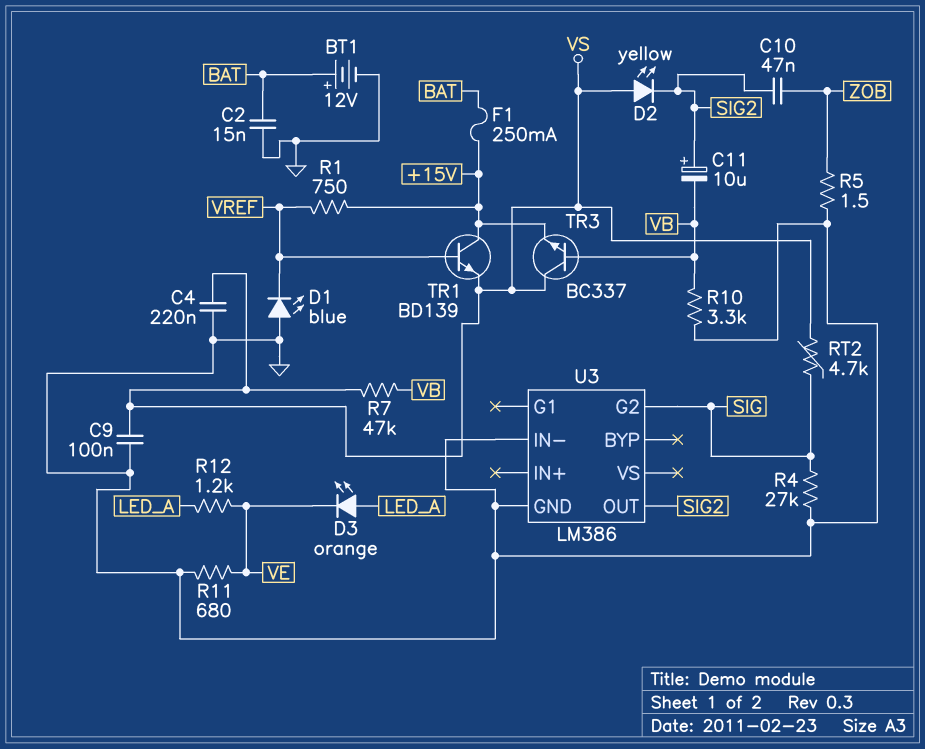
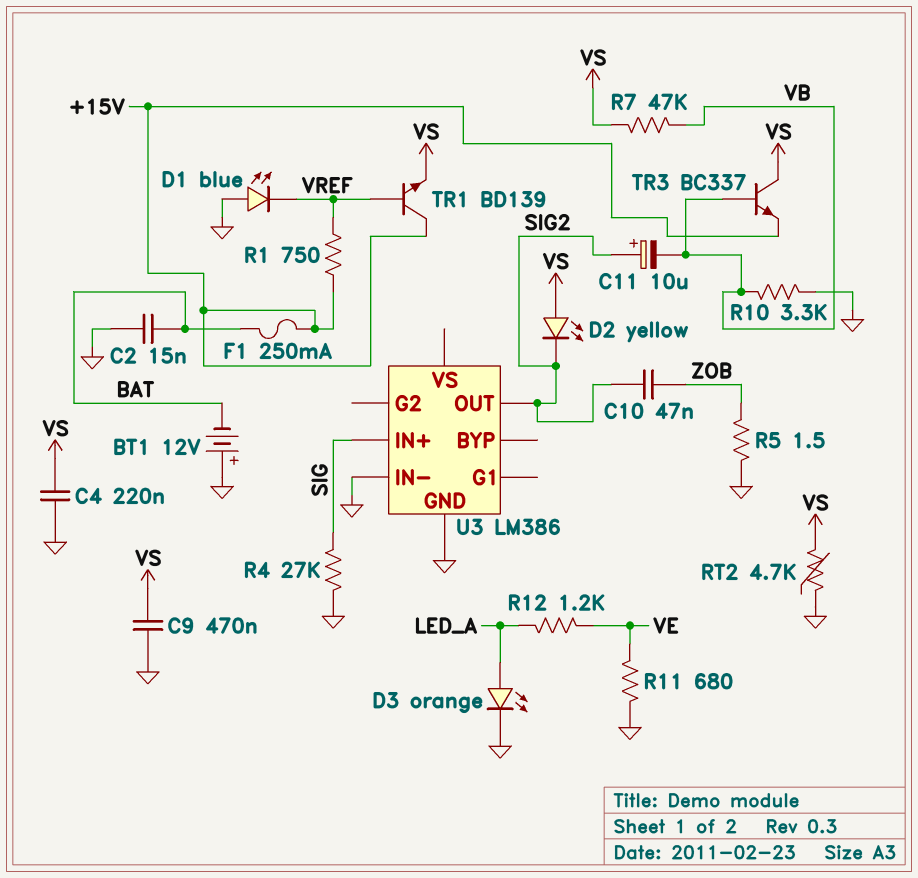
BT1: 12V (plus BAT, minus GND) -> 12V (plus GND, minus BAT)
C9: 100nF (GND, VS) -> 470nF (GND, VS)
D3: LED orange (A LED_A, K VE) -> LED orange (A LED_A, K GND)
RT2: 4.7k (SIG, VS) -> 4.7k (GND, VS)
U3 pin G2: SIG -> none
U3 pin IN+: none -> SIG

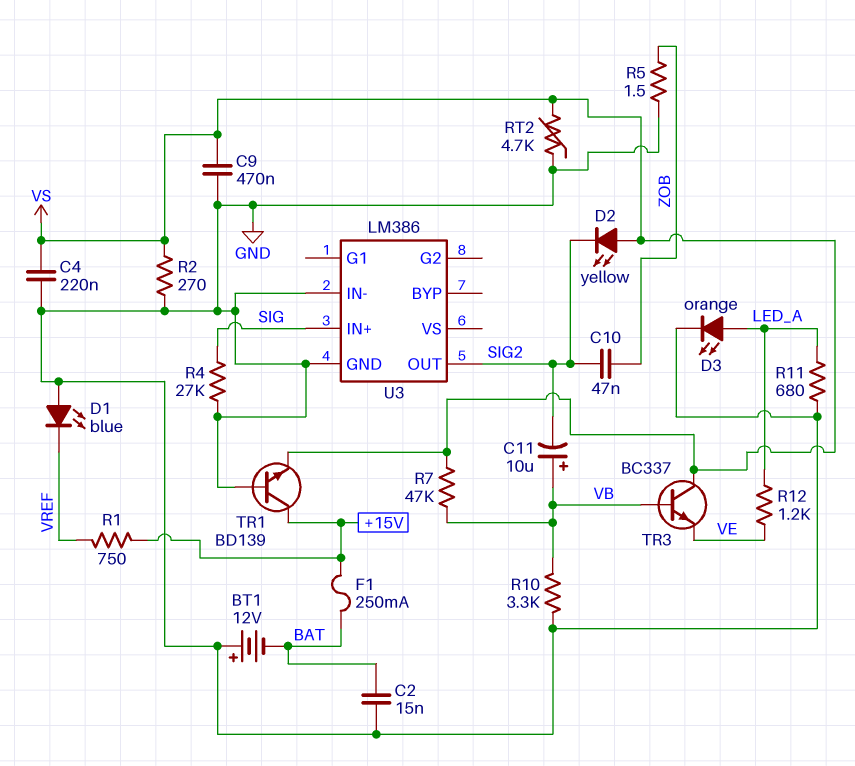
C11: 10uF (plus SIG2, minus VB) -> 10uF (plus VB, minus SIG2)
R2: none -> 270 (GND, VS)
R11: 680 (GND, VE) -> 680 (GND, LED_A)
TR1: NPN BD139 (B VREF, C +15V, E VS) -> NPN BD139 (B GND, C +15V, E VS)
TR3: NPN BC337 (B VB, C VS, E +15V) -> NPN BC337 (B VB, C VS, E VE)

